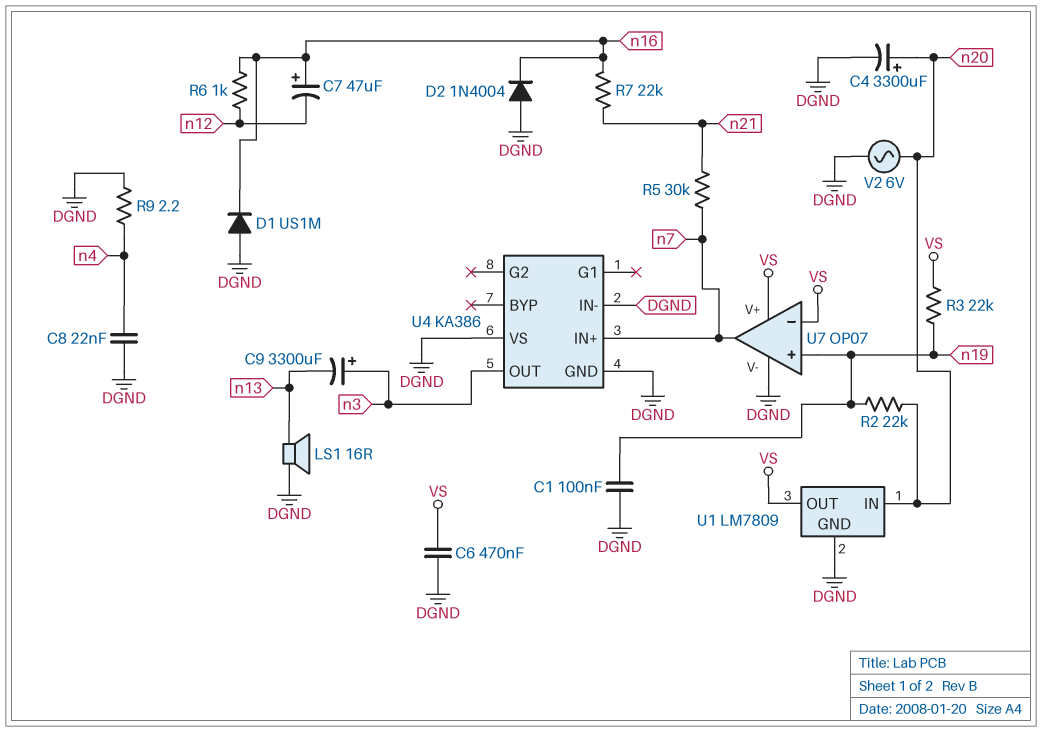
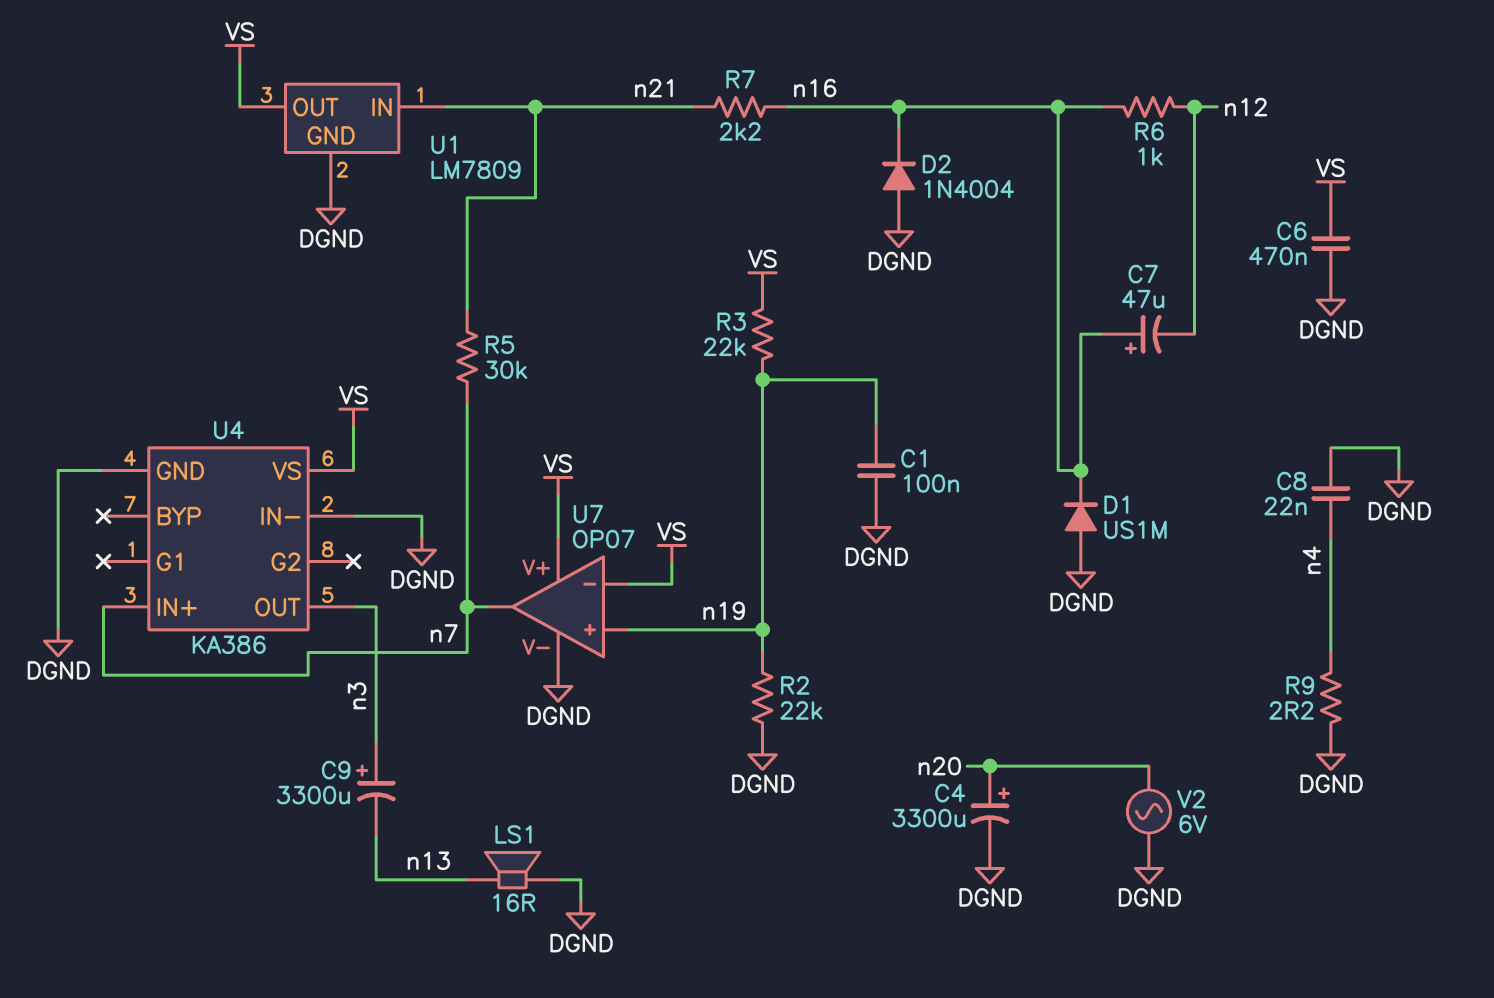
R2: 22k (n19, n20) -> 22k (DGND, n19)
R7: 22k (n16, n21) -> 2.2k (n16, n21)
U1 pin IN: n20 -> n21
U4 pin VS: DGND -> VS

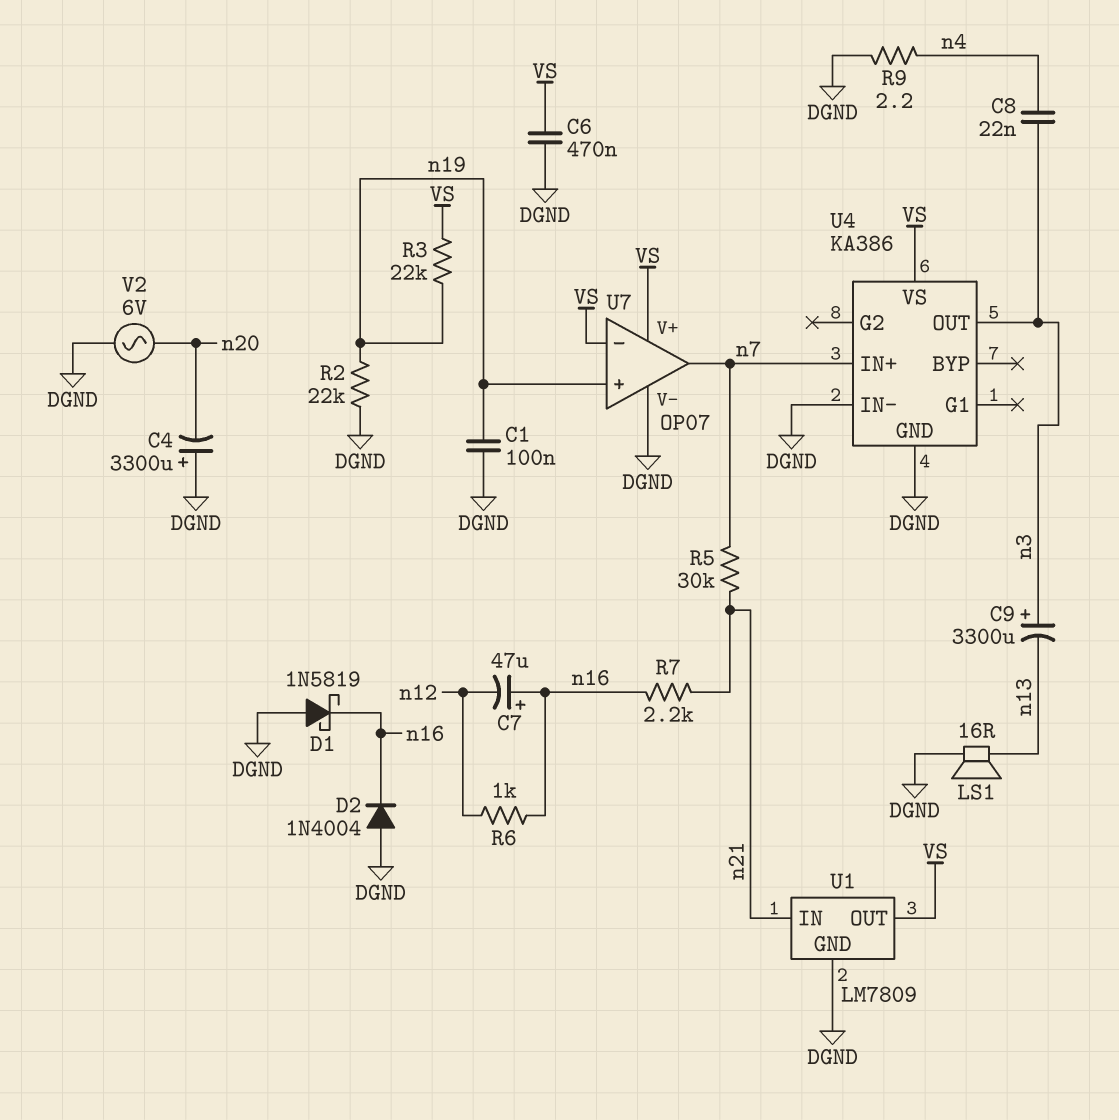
C4: 3300uF (plus n20, minus DGND) -> 3300uF (plus DGND, minus n20)
C8: 22nF (DGND, n4) -> 22nF (n3, n4)
D1: diode US1M (A DGND, K n16) -> schottky 1N5819 (A DGND, K n16)

